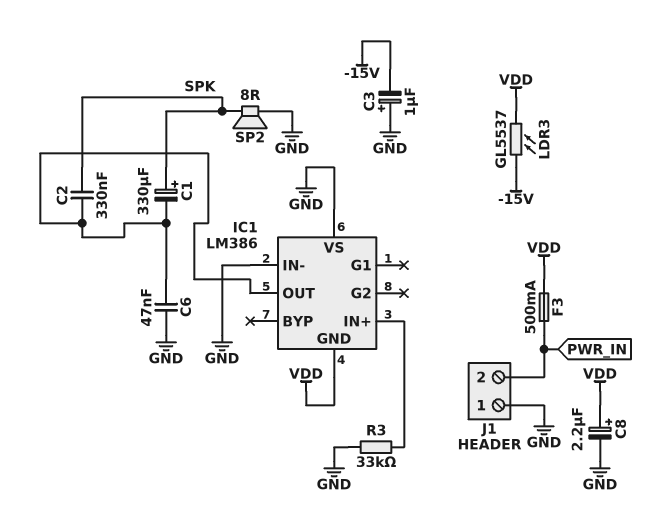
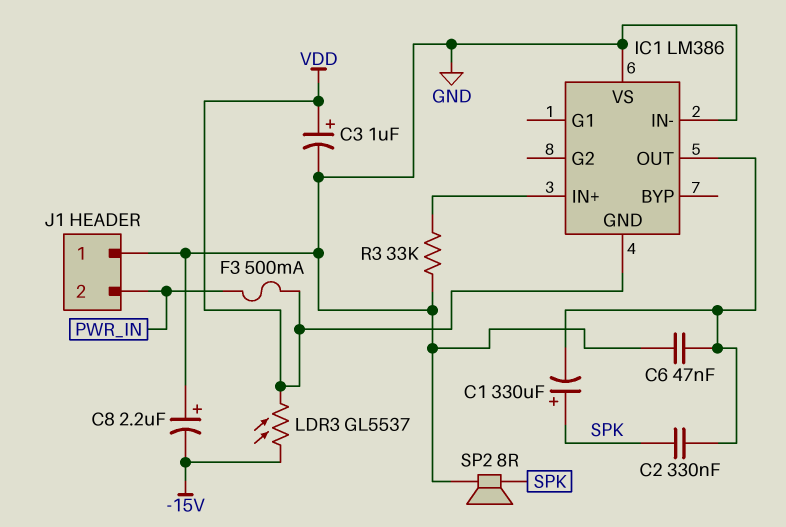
C3: 1uF (plus GND, minus -15V) -> 1uF (plus VDD, minus GND)
C8: 2.2uF (plus VDD, minus GND) -> 2.2uF (plus GND, minus -15V)

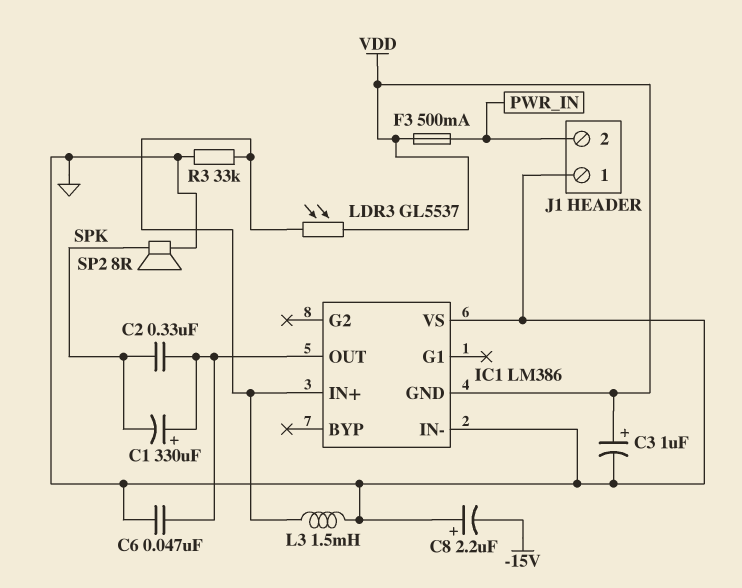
C1: 330uF (plus SPK, minus IC1/OUT) -> 330uF (plus IC1/OUT, minus SPK)
L3: none -> 1.5mH (GND, IC1/IN+)
LDR3: GL5537 (-15V, VDD) -> GL5537 (IC1/IN+, VDD)

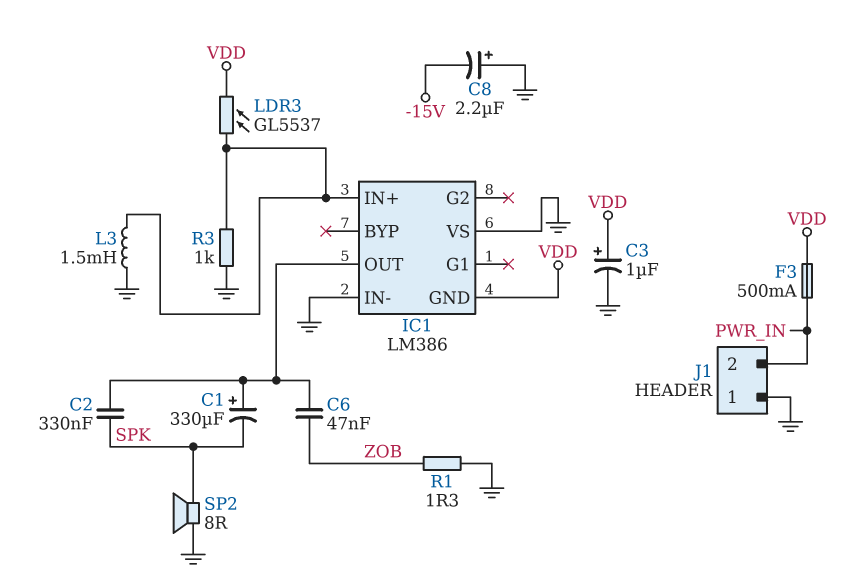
C6: 47nF (GND, IC1/OUT) -> 47nF (IC1/OUT, ZOB)
R1: none -> 1.3 (GND, ZOB)
R3: 33k (GND, IC1/IN+) -> 1k (GND, IC1/IN+)

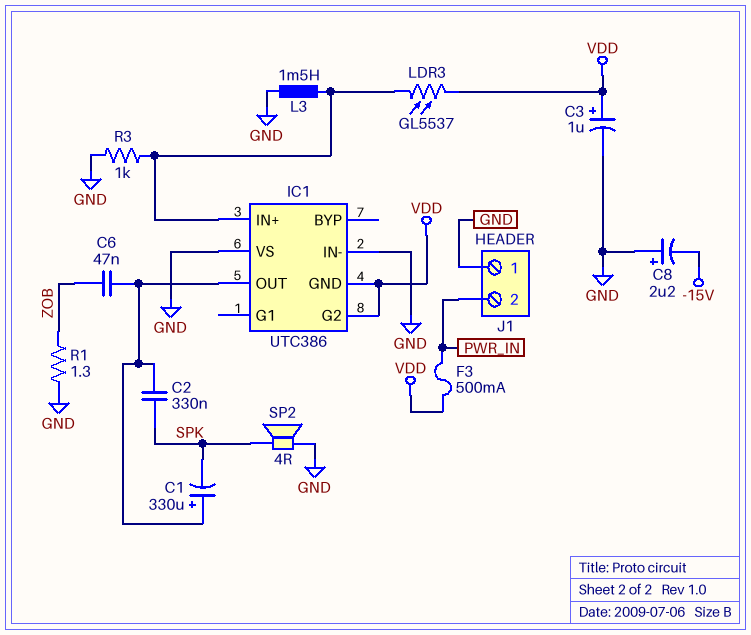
IC1: LM386 -> UTC386
IC1 pin G2: none -> VDD
SP2: speaker 8R (GND, SPK) -> speaker 4R (GND, SPK)

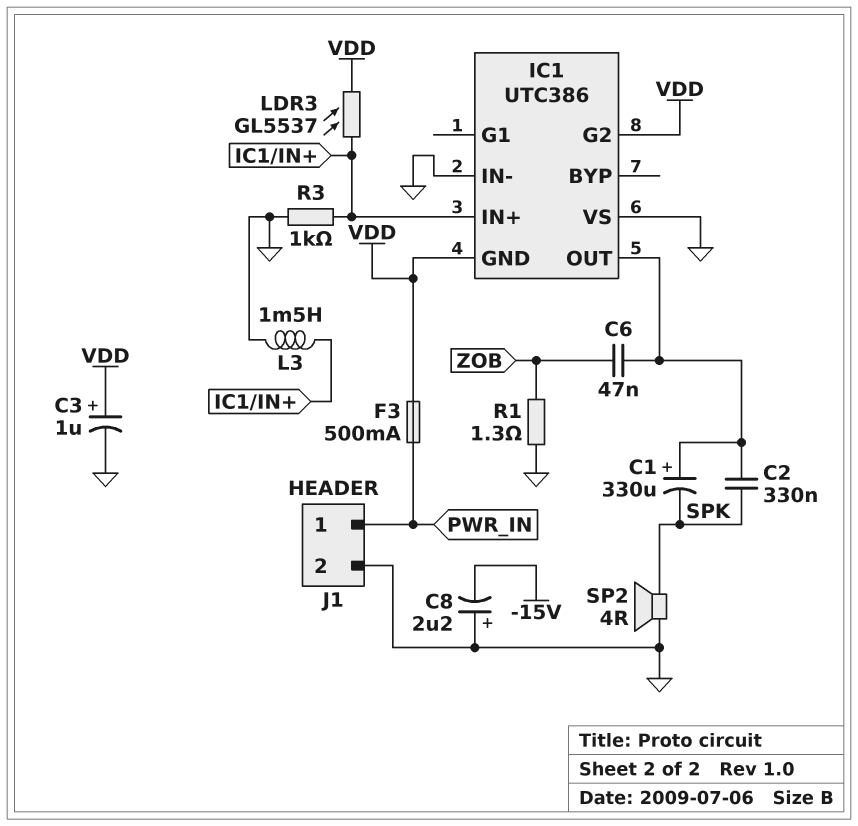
J1 pin 1: GND -> PWR_IN
J1 pin 2: PWR_IN -> GND

